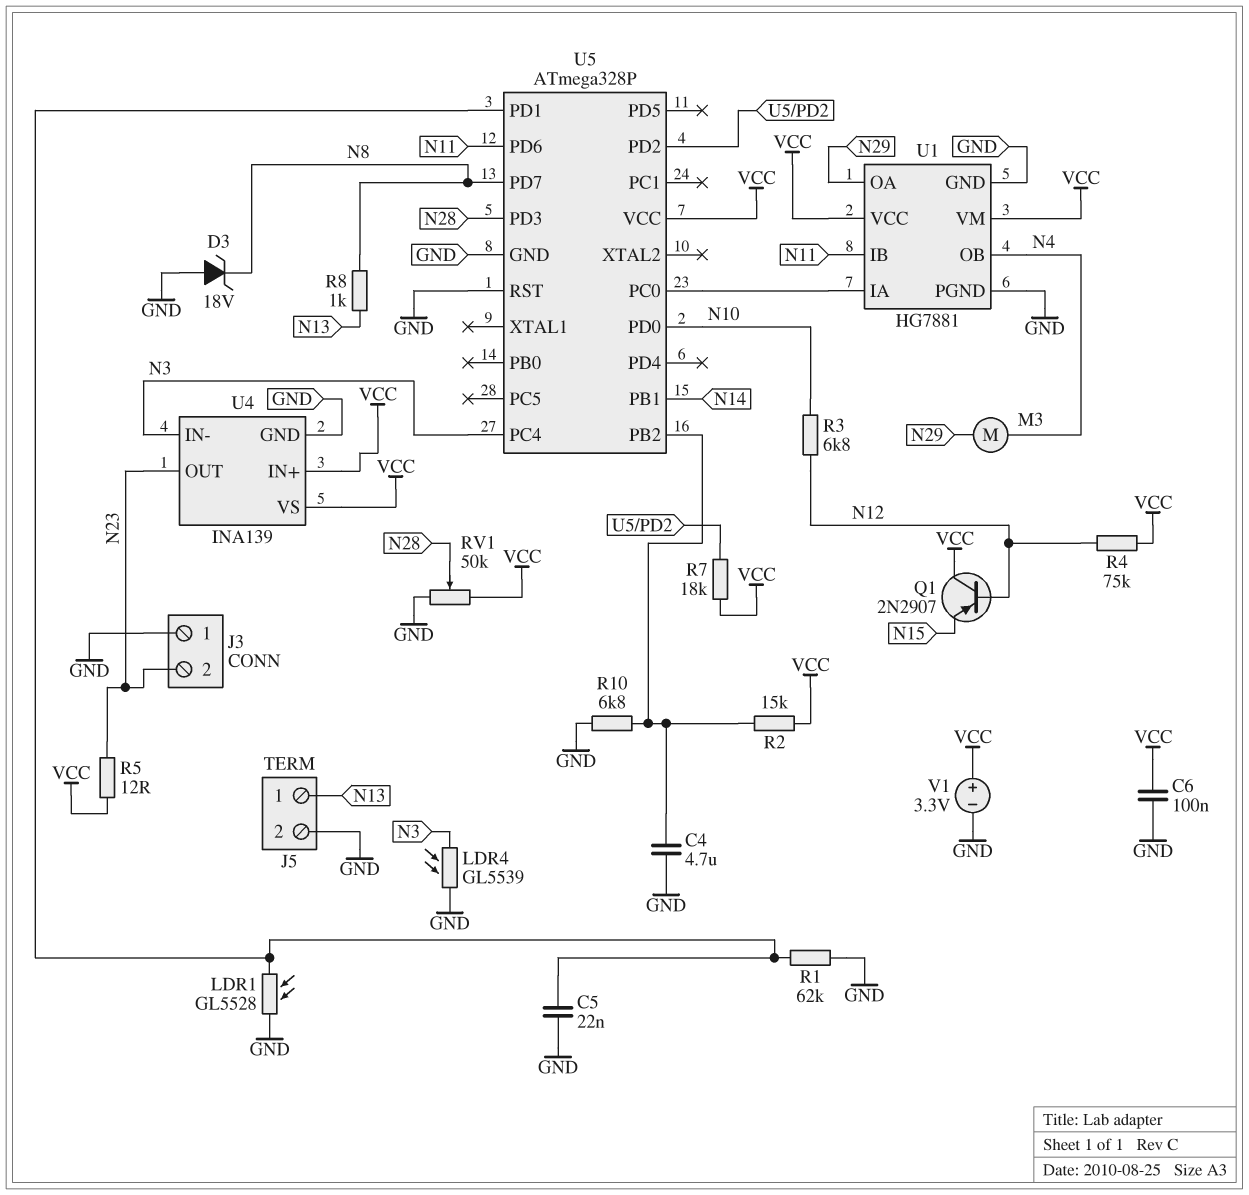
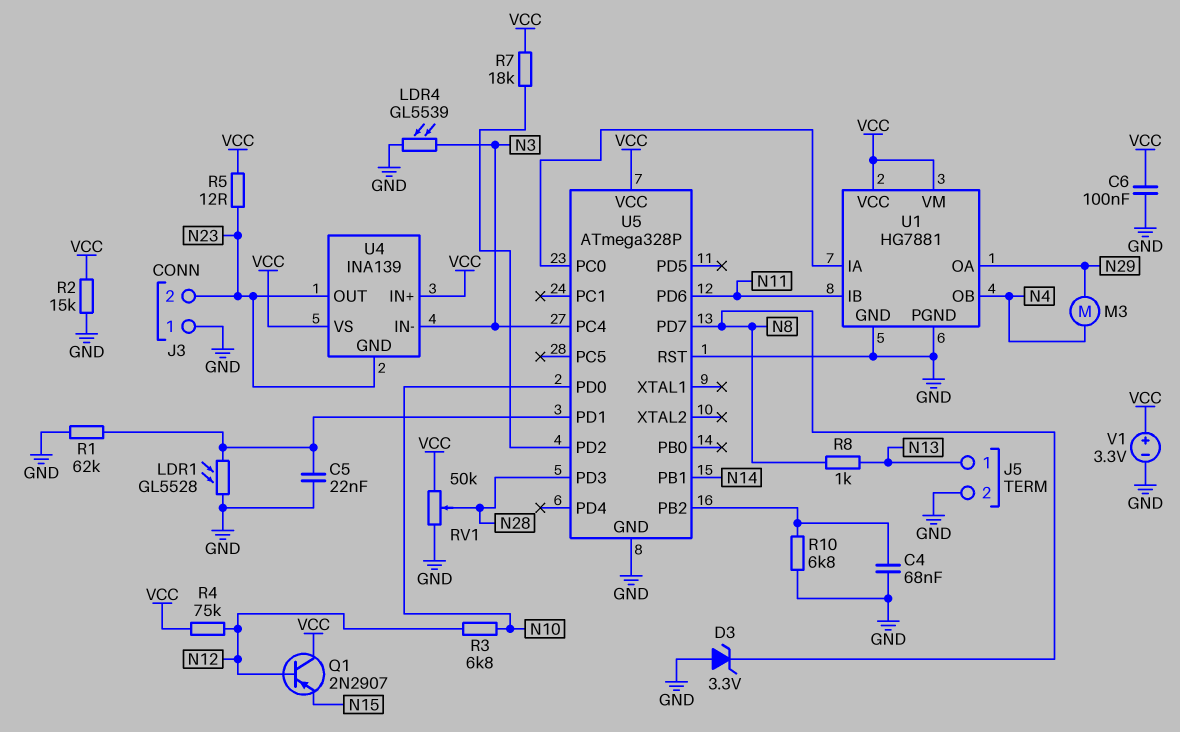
C4: 4.7uF (GND, U5/PB2) -> 68nF (GND, U5/PB2)
D3: zener 18V (A GND, K N8) -> zener 3.3V (A GND, K N8)
R2: 15k (U5/PB2, VCC) -> 15k (GND, VCC)
U4 pin GND: GND -> N23

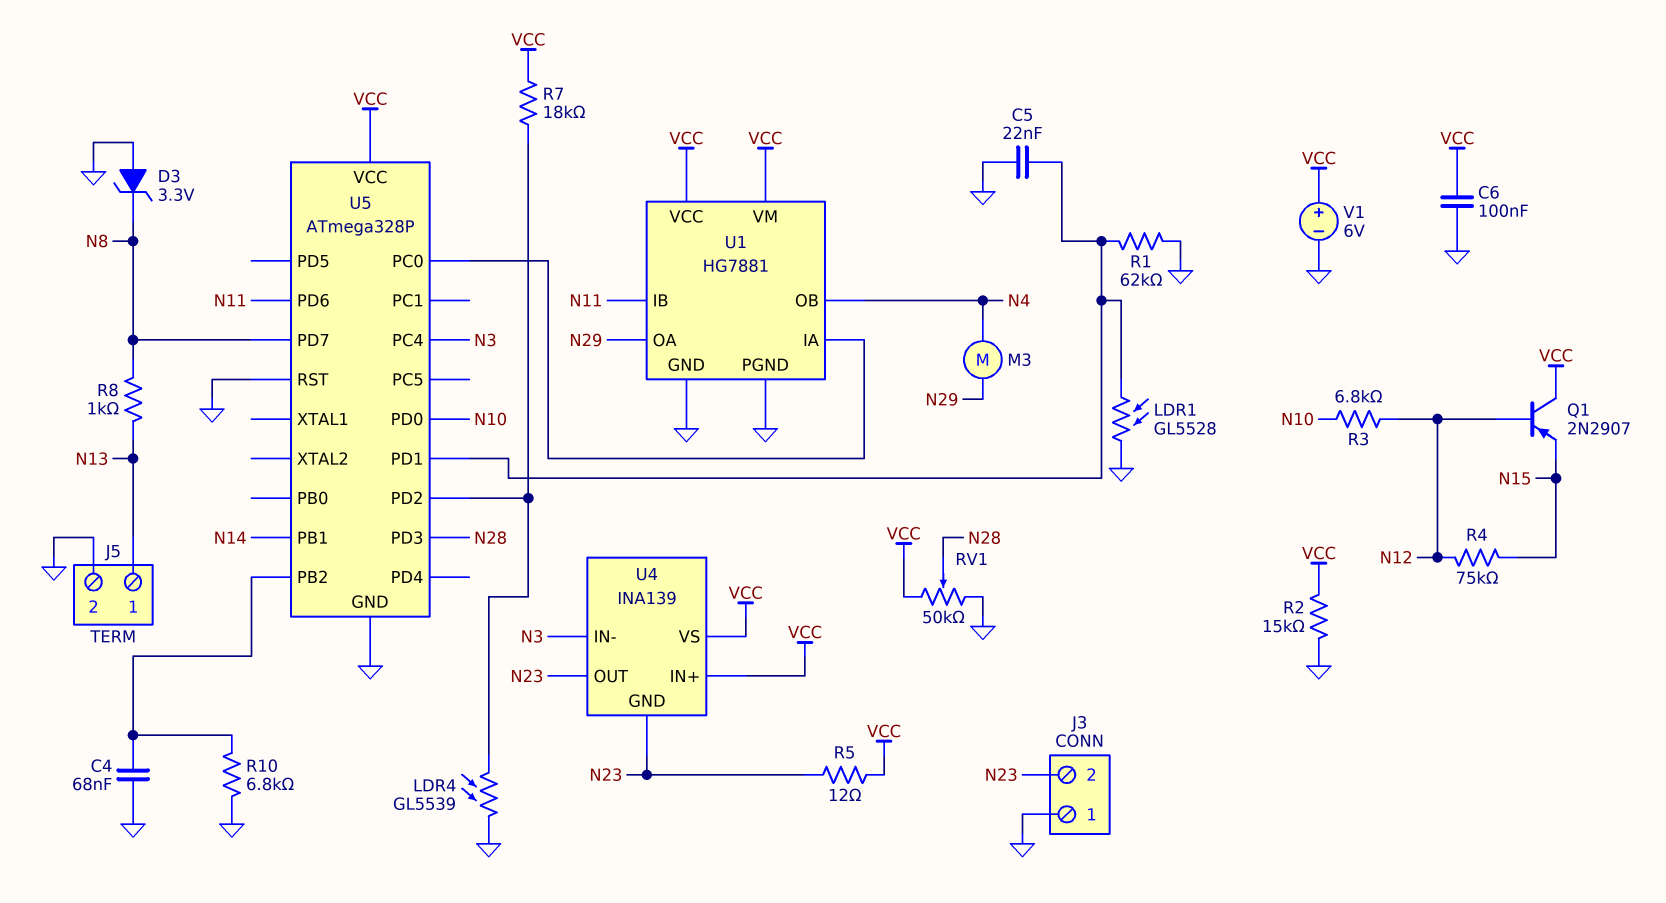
LDR4: GL5539 (GND, N3) -> GL5539 (GND, U5/PD2)
R4: 75k (N12, VCC) -> 75k (N12, N15)
V1: 3.3V (plus VCC, minus GND) -> 6V (plus VCC, minus GND)

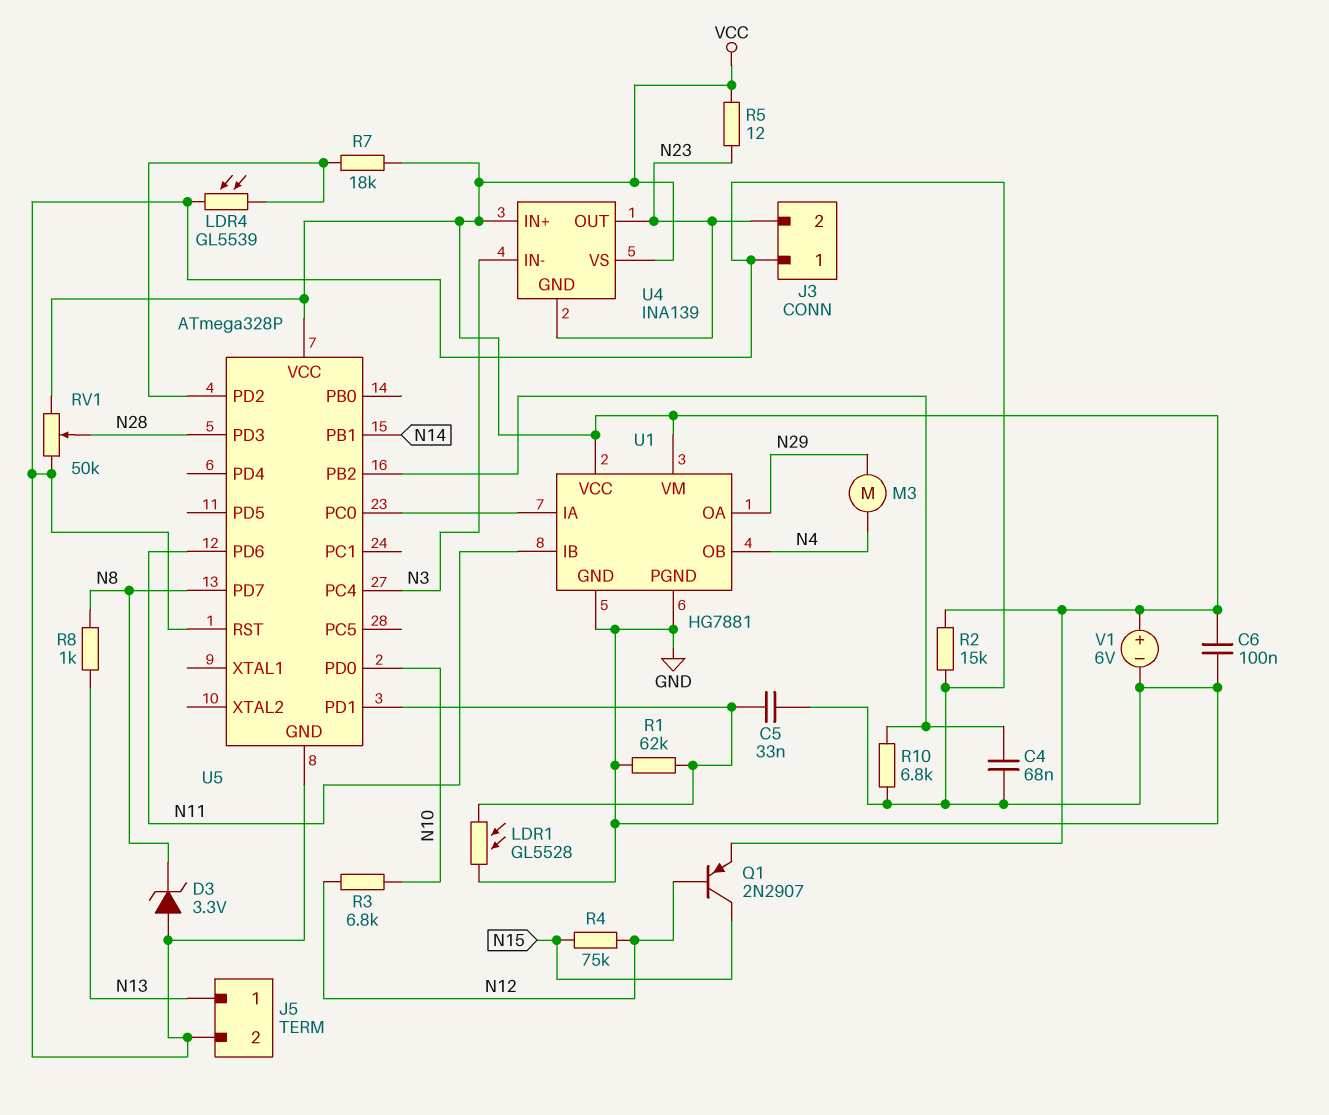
C5: 22nF (GND, U5/PD1) -> 33nF (GND, U5/PD1)
Q1: PNP 2N2907 (B N12, C VCC, E N15) -> PNP 2N2907 (B N12, C N15, E VCC)

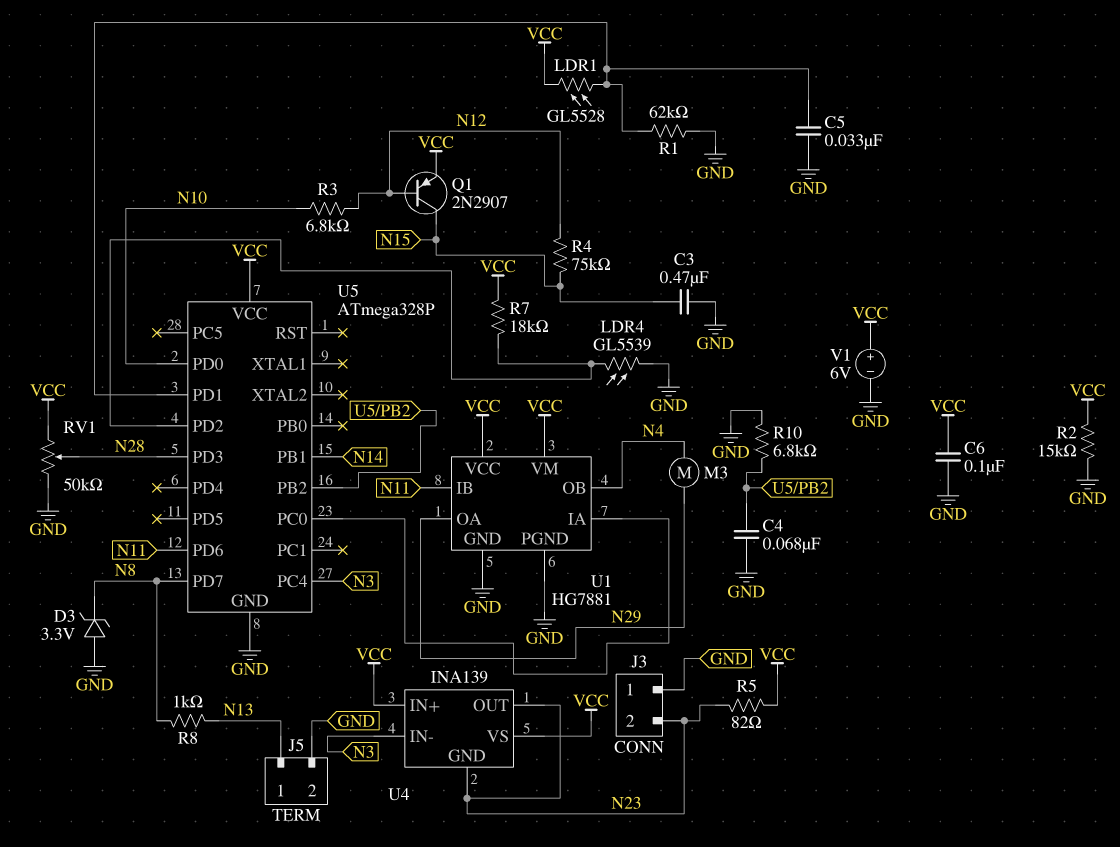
C3: none -> 470nF (GND, N15)
LDR1: GL5528 (GND, U5/PD1) -> GL5528 (U5/PD1, VCC)
R5: 12 (N23, VCC) -> 82 (N23, VCC)
U5 pin RST: GND -> none

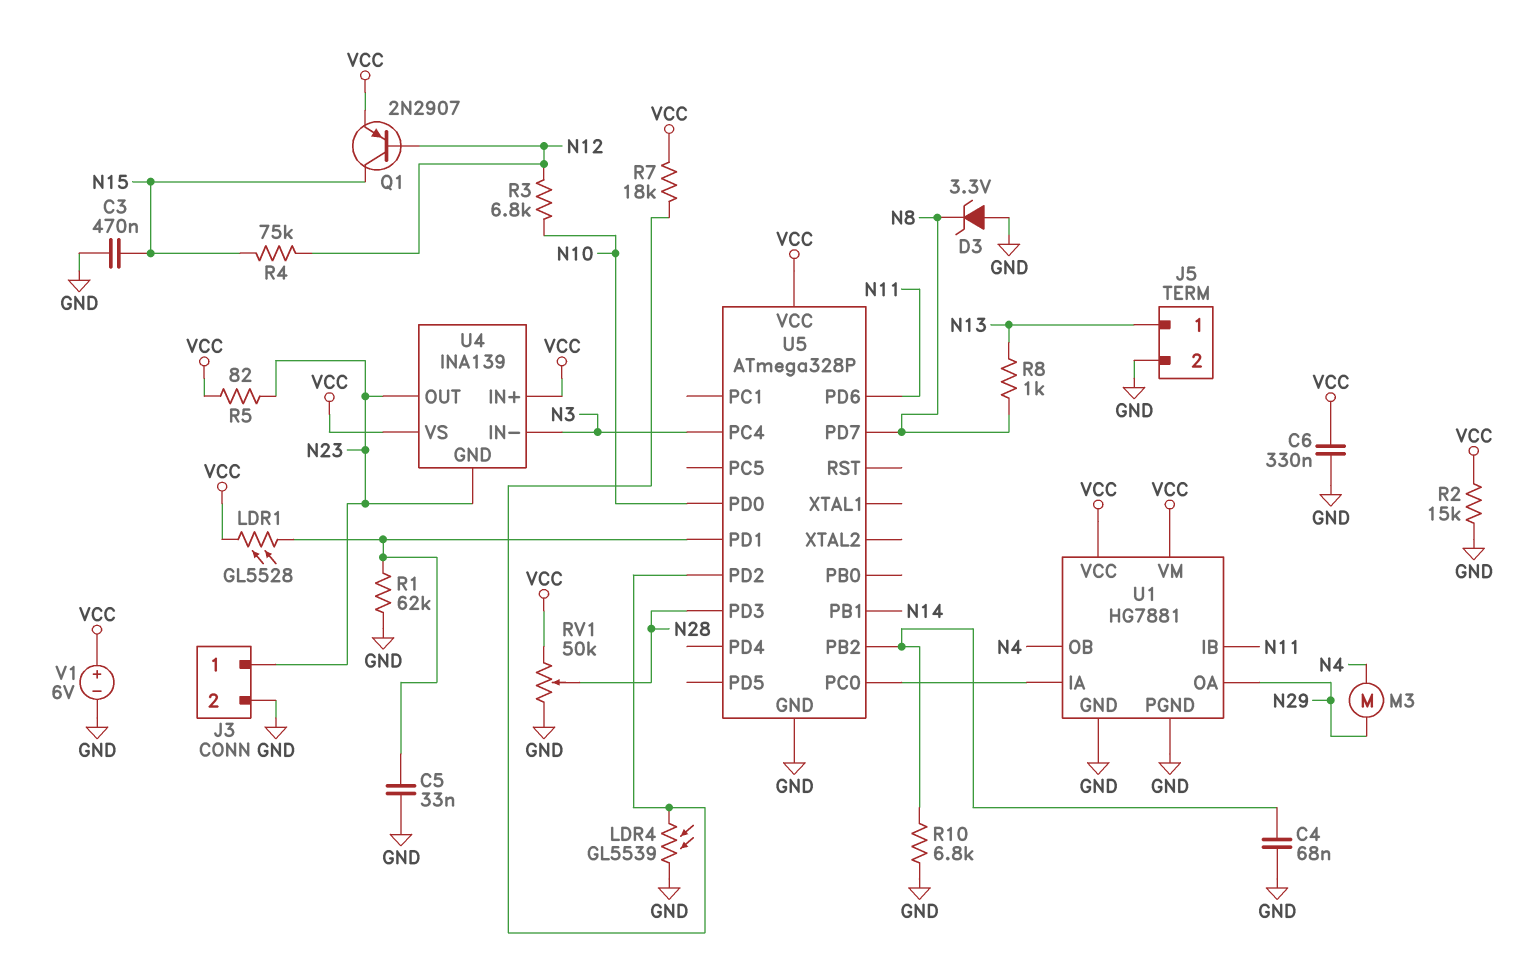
C6: 100nF (GND, VCC) -> 330nF (GND, VCC)
J3 pin 1: GND -> N23
J3 pin 2: N23 -> GND

